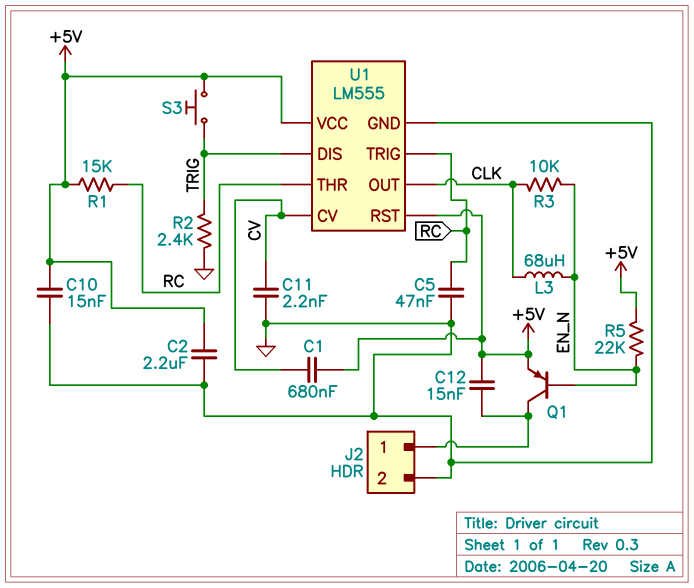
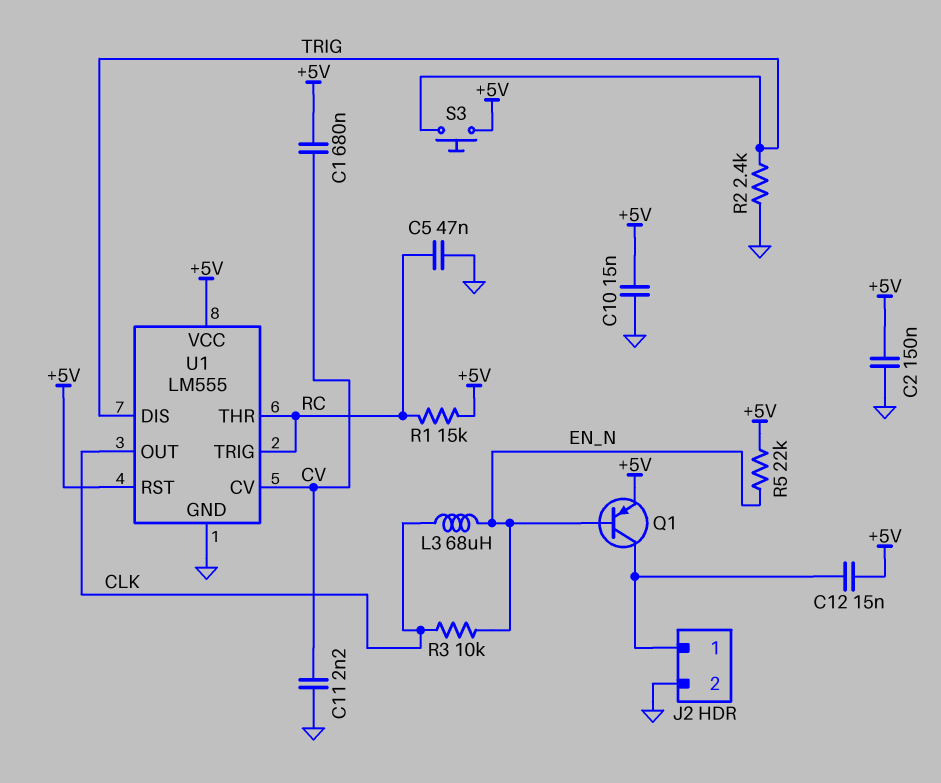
C2: 2.2uF (+5V, GND) -> 150nF (+5V, GND)

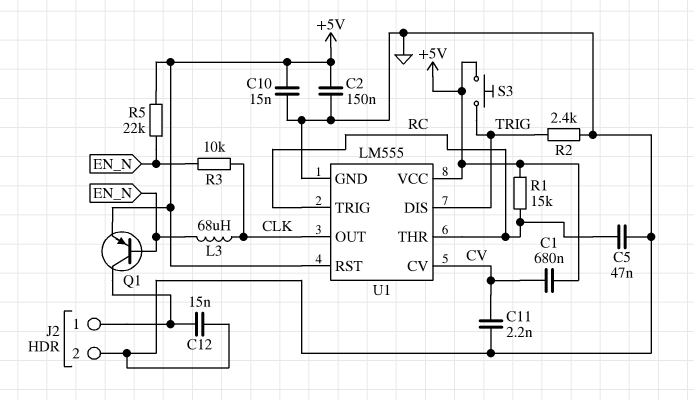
C12: 15nF (+5V, J2/1) -> 15nF (GND, J2/1)

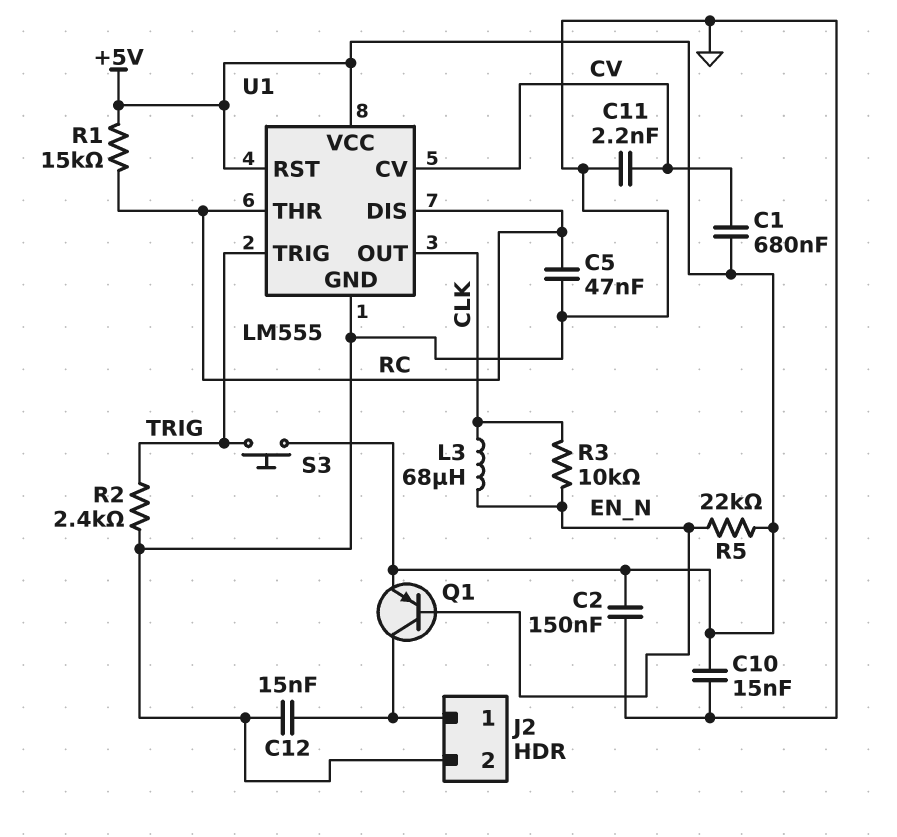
U1 pin DIS: TRIG -> RC
U1 pin TRIG: RC -> TRIG

